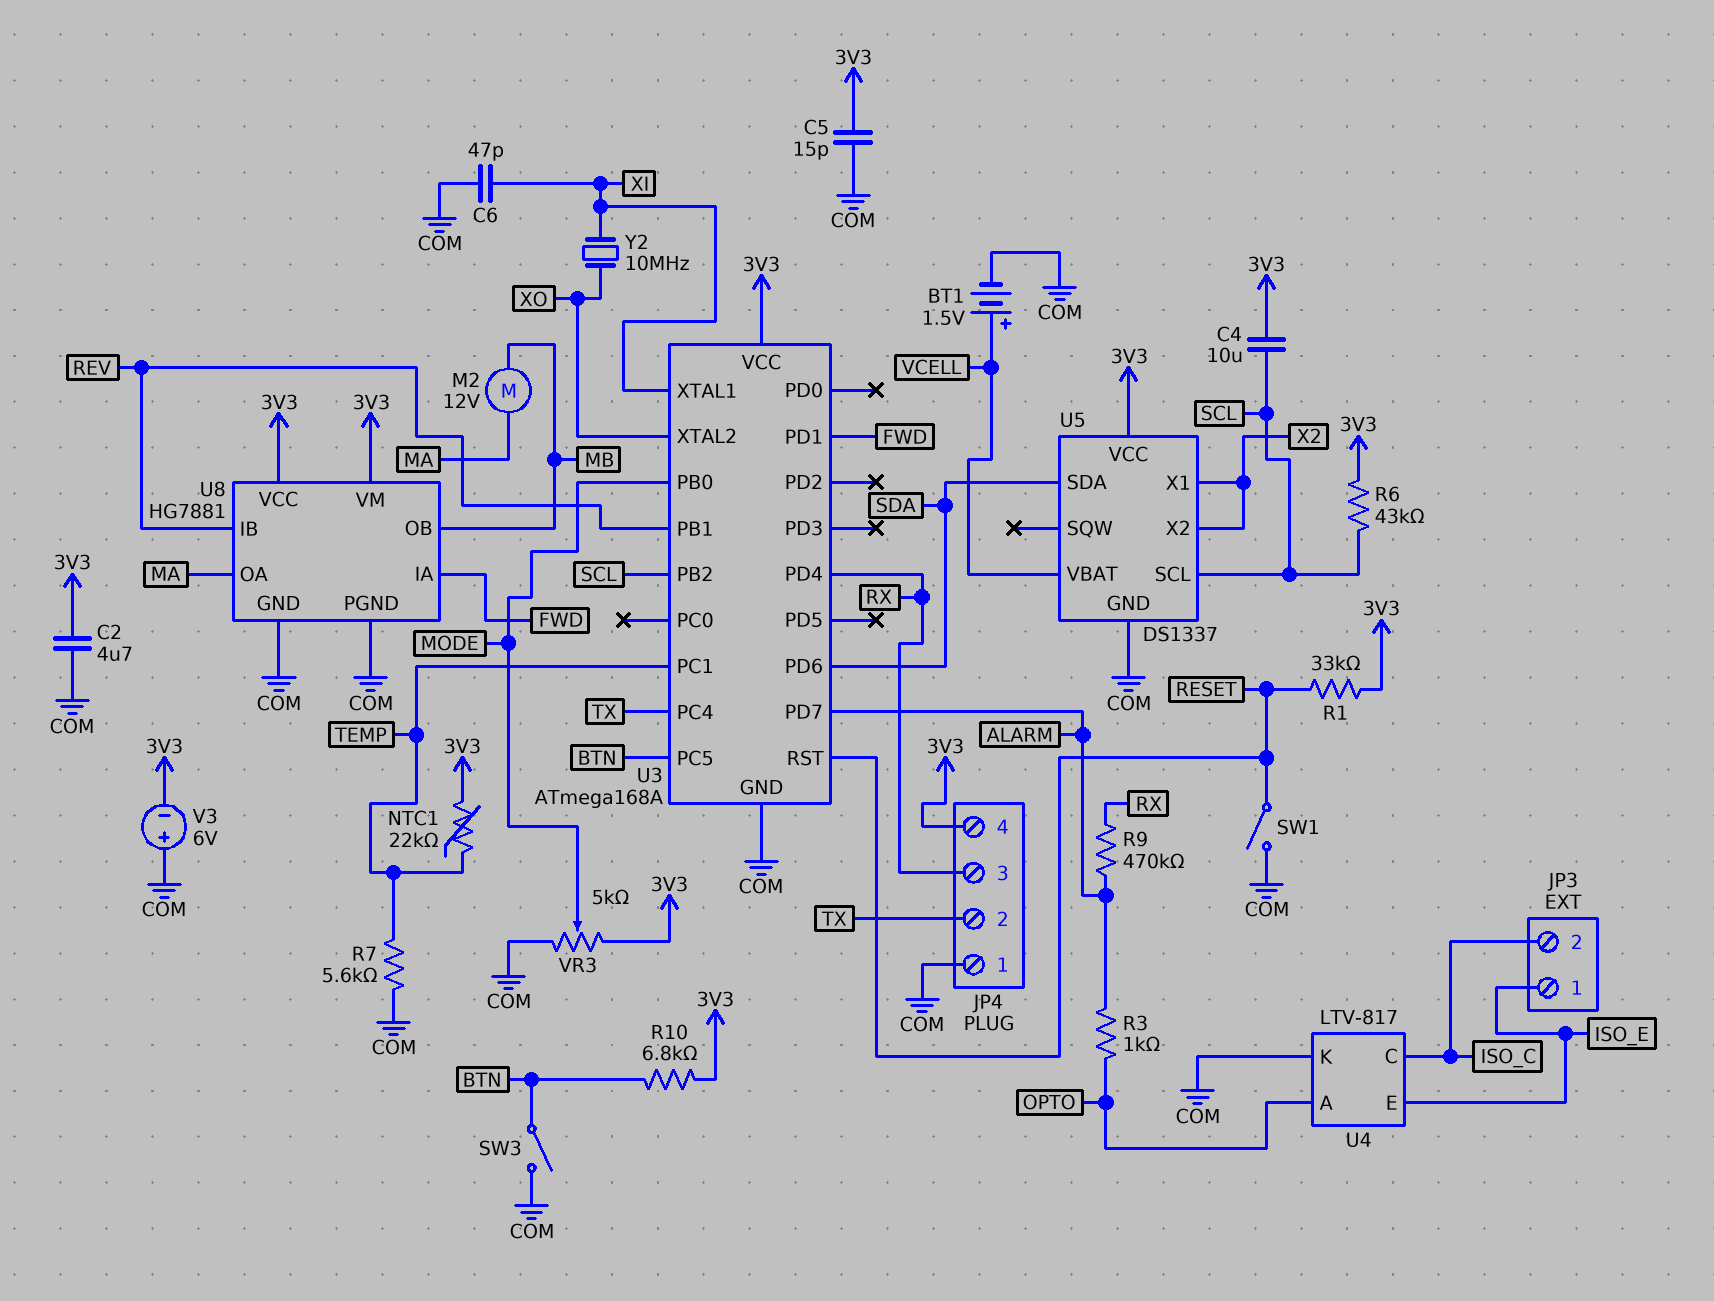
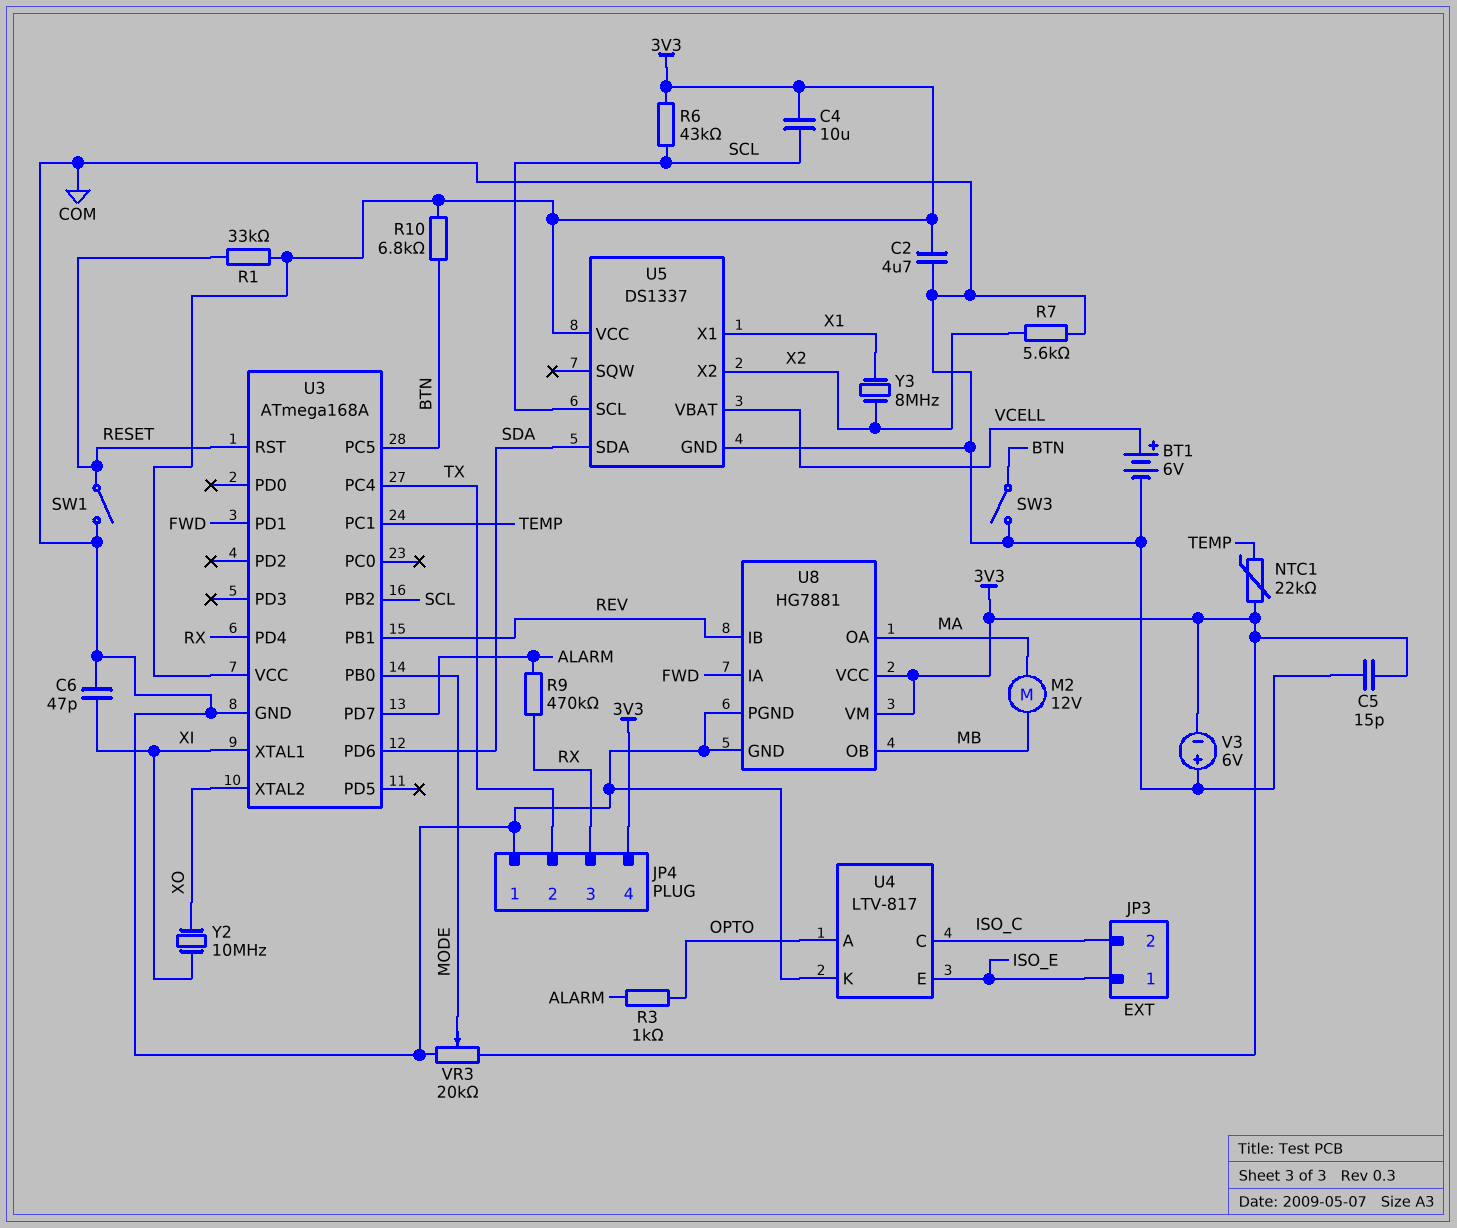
BT1: 1.5V (plus VCELL, minus COM) -> 6V (plus VCELL, minus COM)
R7: 5.6k (COM, TEMP) -> 5.6k (COM, X2)
U5 pin X1: X2 -> X1
VR3: 5k (3V3, COM, wiper MODE) -> 20k (3V3, COM, wiper MODE)
Y3: none -> 8MHz (X1, X2)

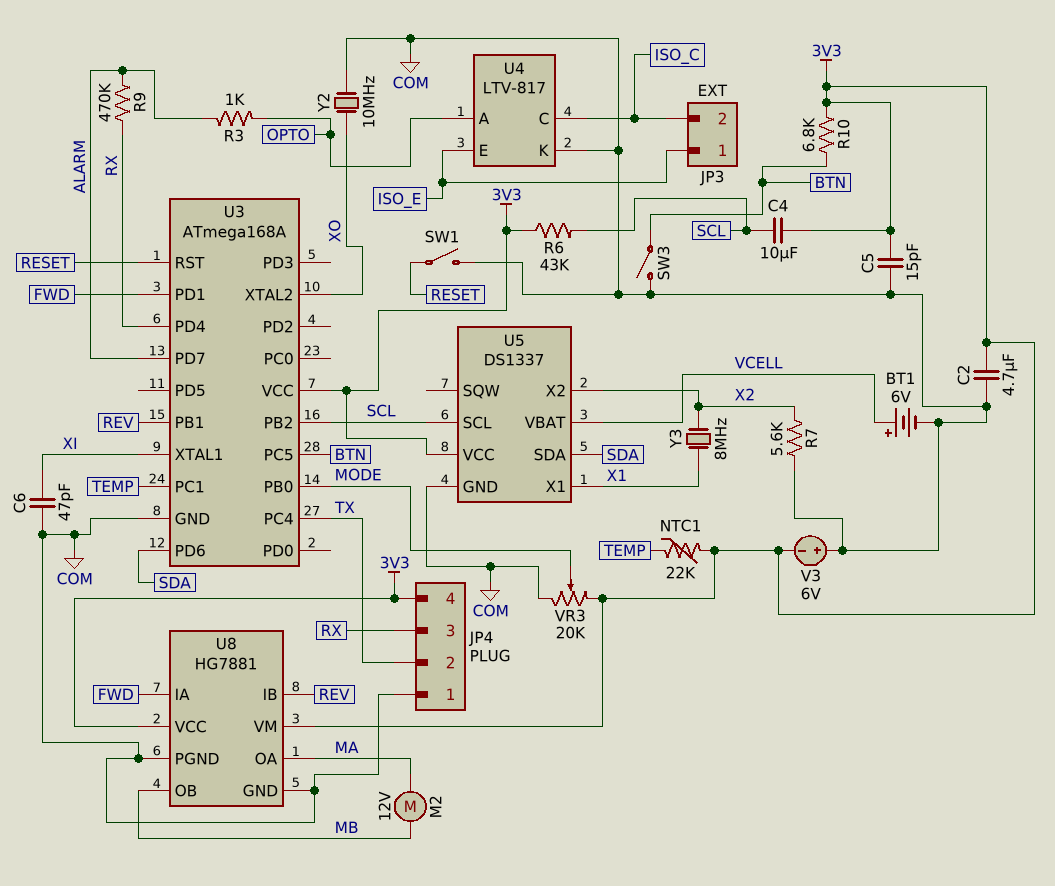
R1: 33k (3V3, RESET) -> none
Y2: 10MHz (XI, XO) -> 10MHz (COM, XO)

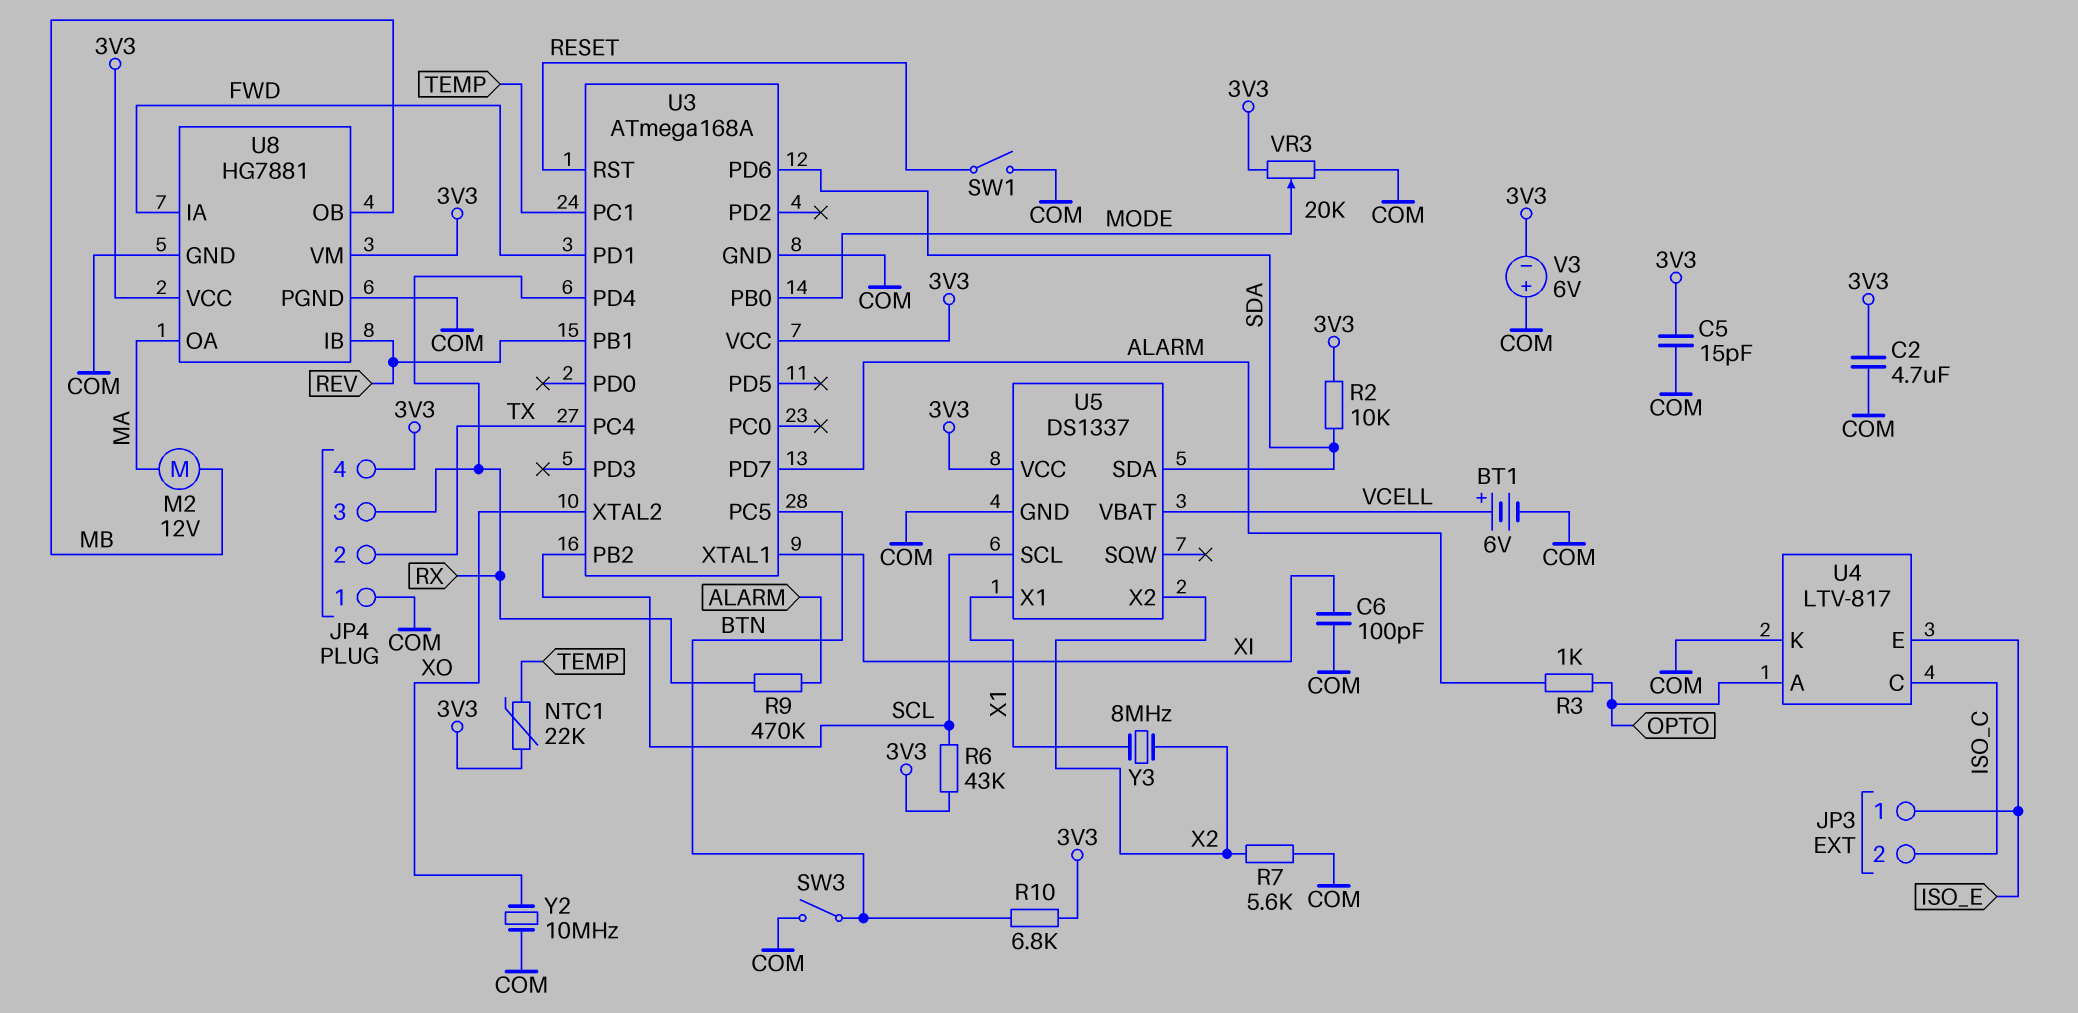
C4: 10uF (3V3, SCL) -> none
C6: 47pF (COM, XI) -> 100pF (COM, XI)
R2: none -> 10k (3V3, SDA)

